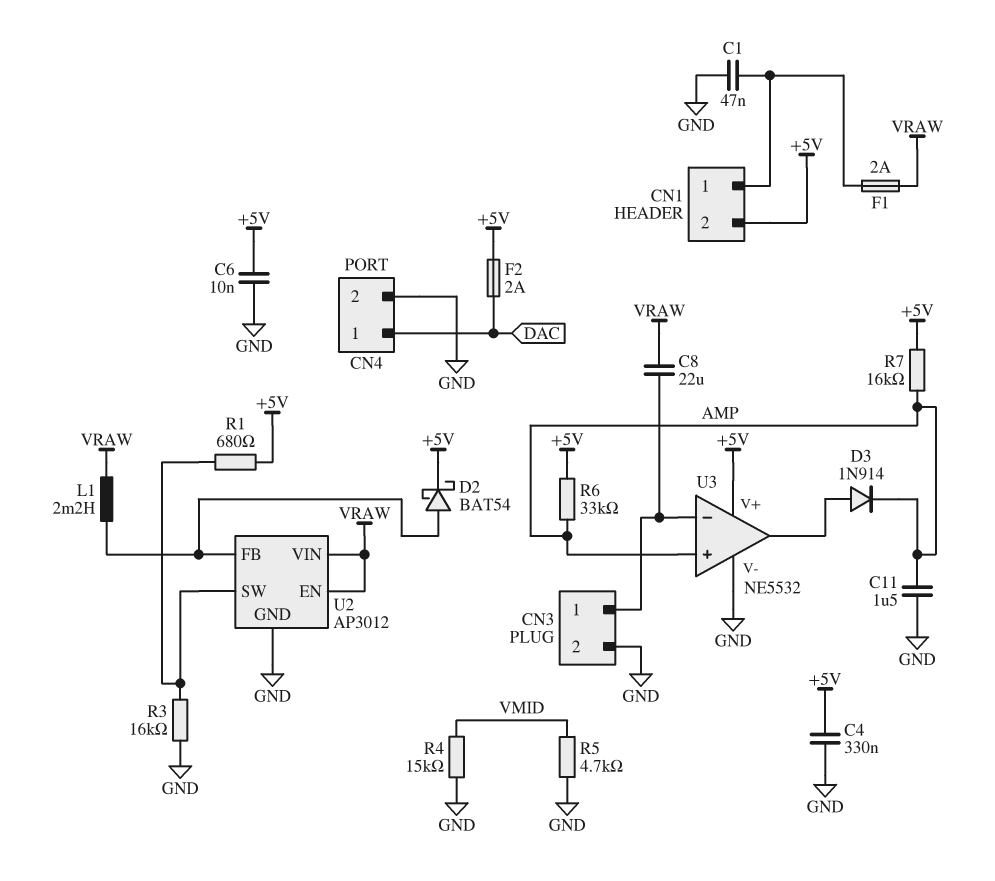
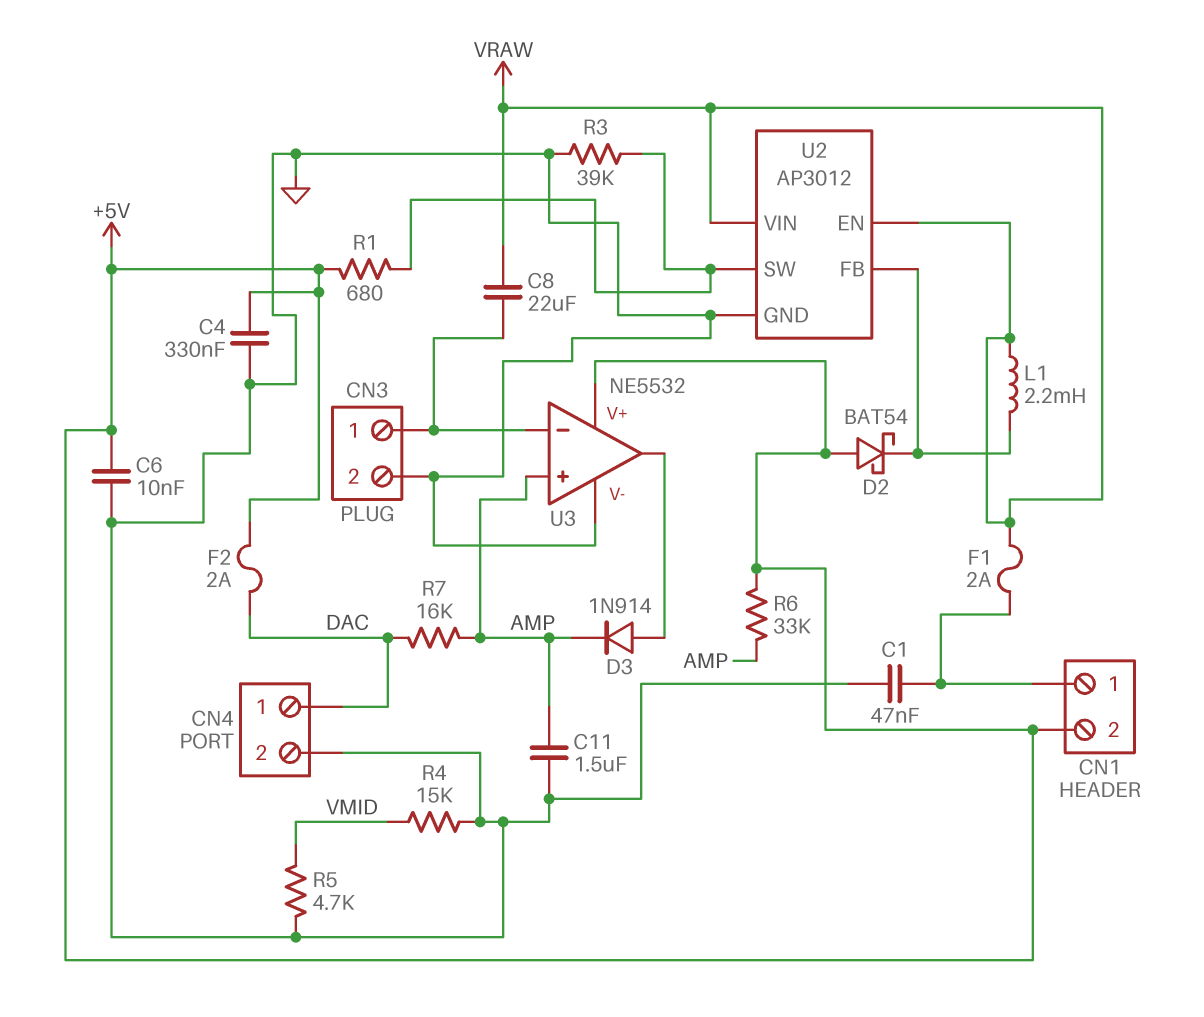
D2: schottky BAT54 (A U2/FB, K +5V) -> schottky BAT54 (A +5V, K U2/FB)
R3: 16k (GND, U2/SW) -> 39k (GND, U2/SW)
R7: 16k (+5V, AMP) -> 16k (AMP, DAC)

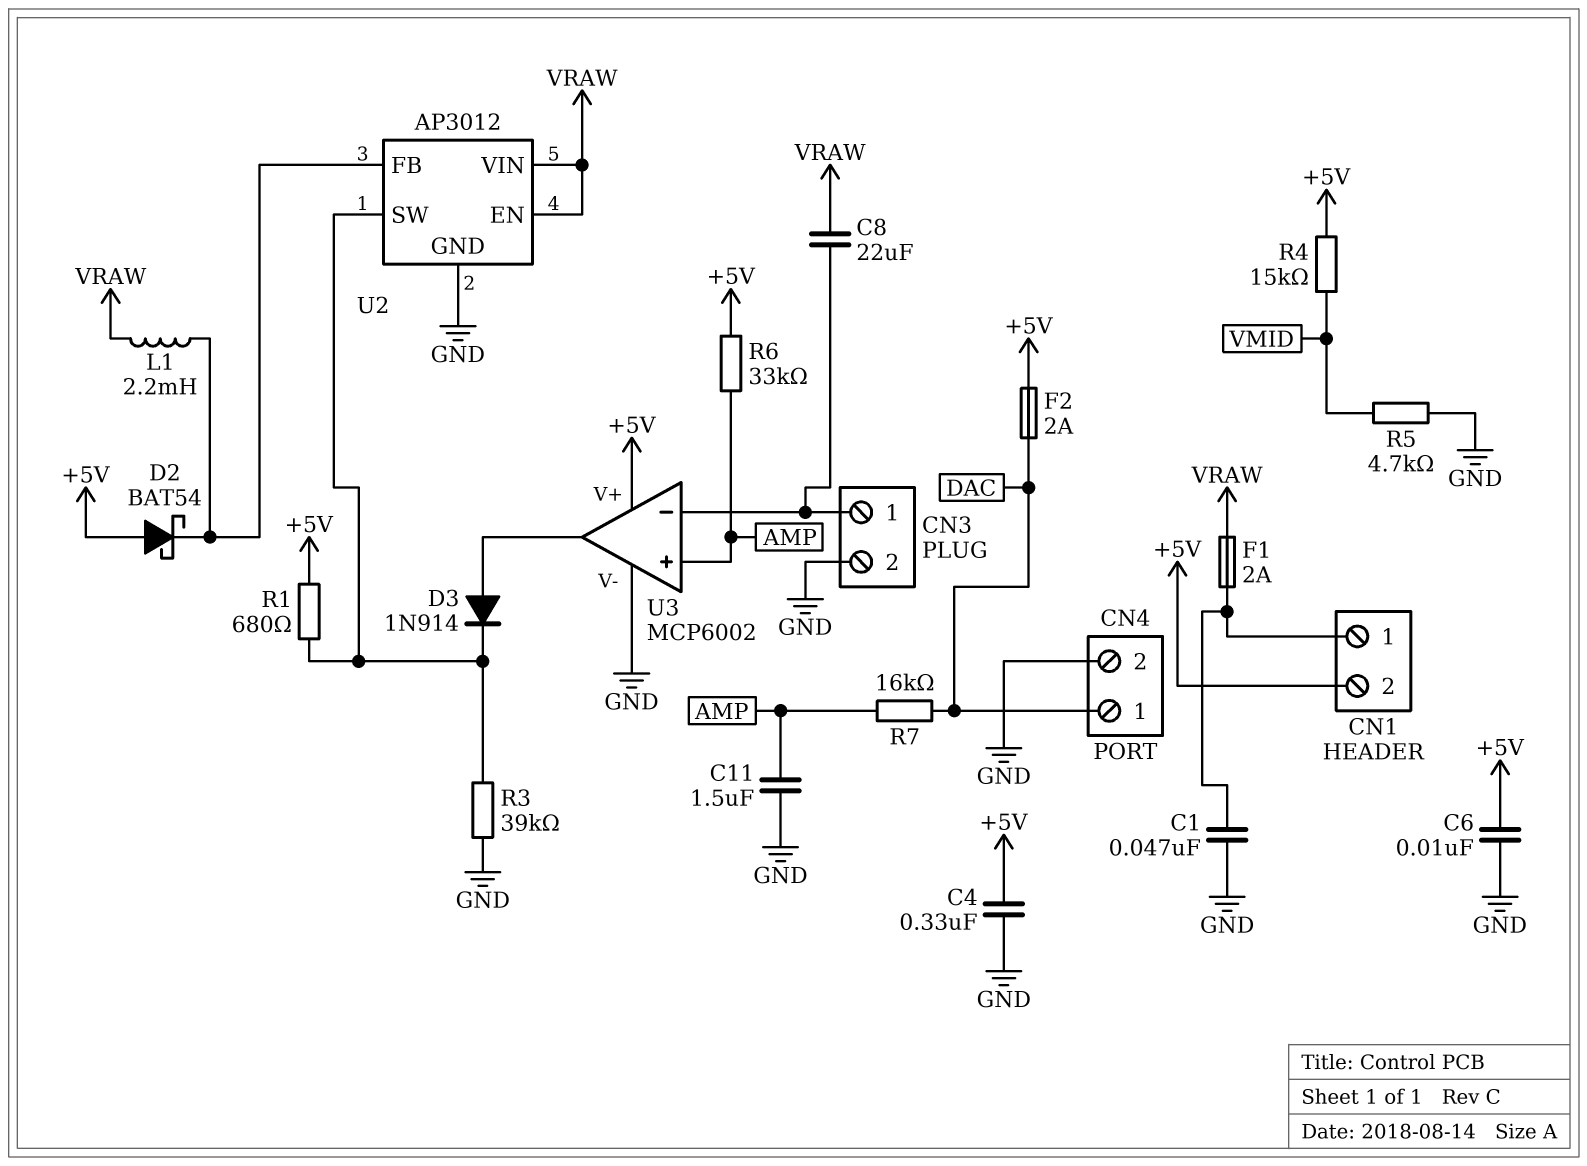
D3: diode 1N914 (A U3/out, K AMP) -> diode 1N914 (A U3/out, K U2/SW)
R4: 15k (GND, VMID) -> 15k (+5V, VMID)
U3: NE5532 -> MCP6002

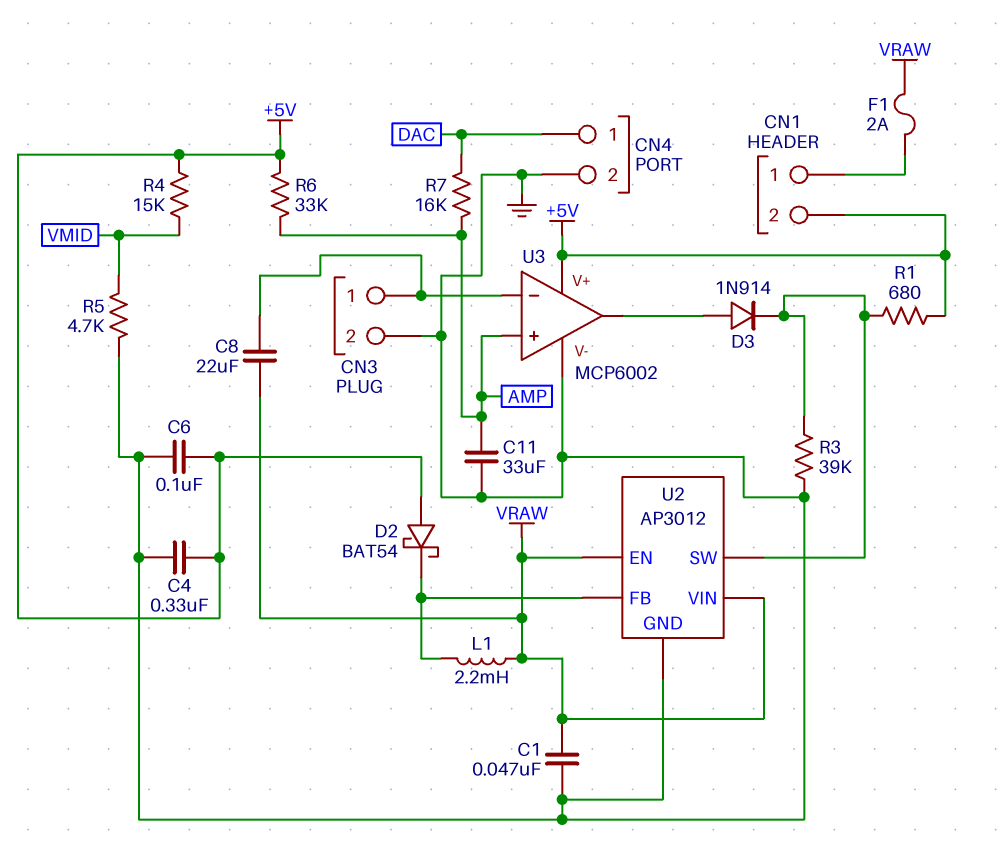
C1: 47nF (CN1/1, GND) -> 47nF (GND, VRAW)
C6: 10nF (+5V, GND) -> 100nF (+5V, GND)
C11: 1.5uF (AMP, GND) -> 33uF (AMP, GND)
F2: 2A (+5V, DAC) -> none

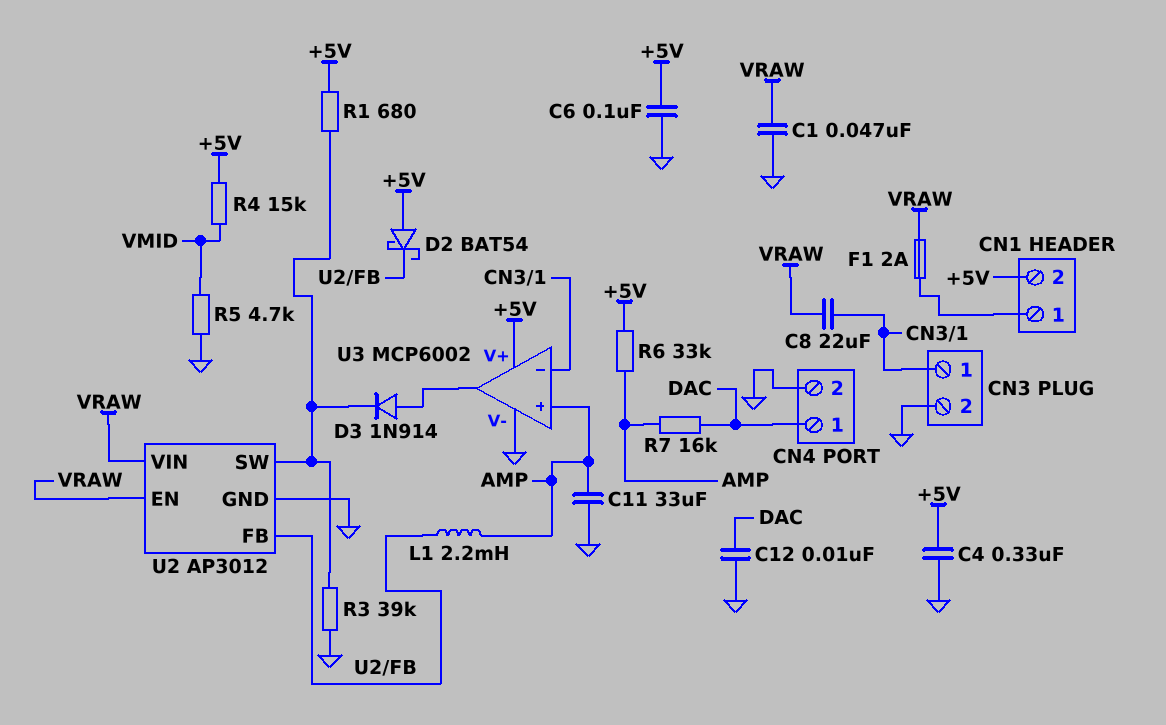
C12: none -> 10nF (DAC, GND)
L1: 2.2mH (U2/FB, VRAW) -> 2.2mH (AMP, U2/FB)

